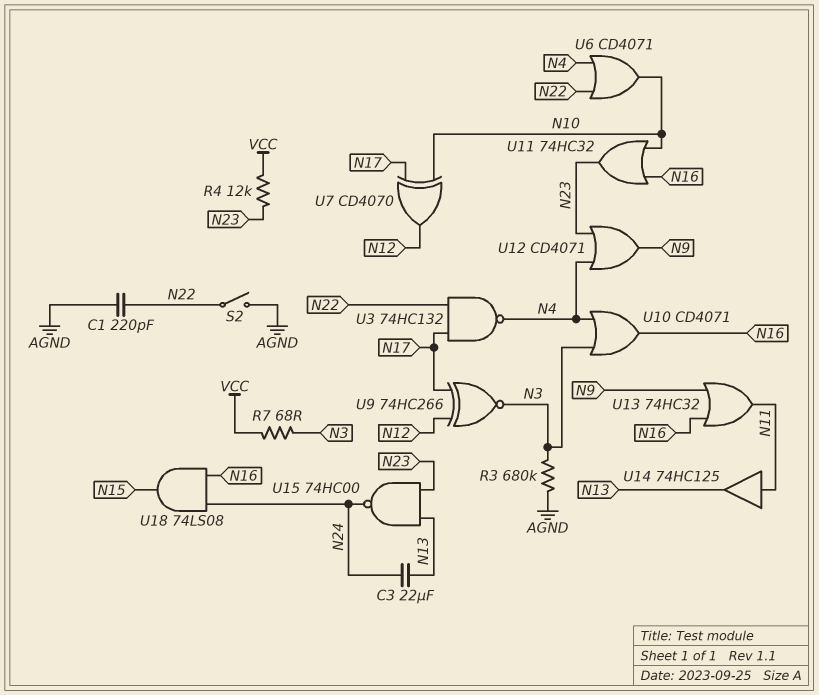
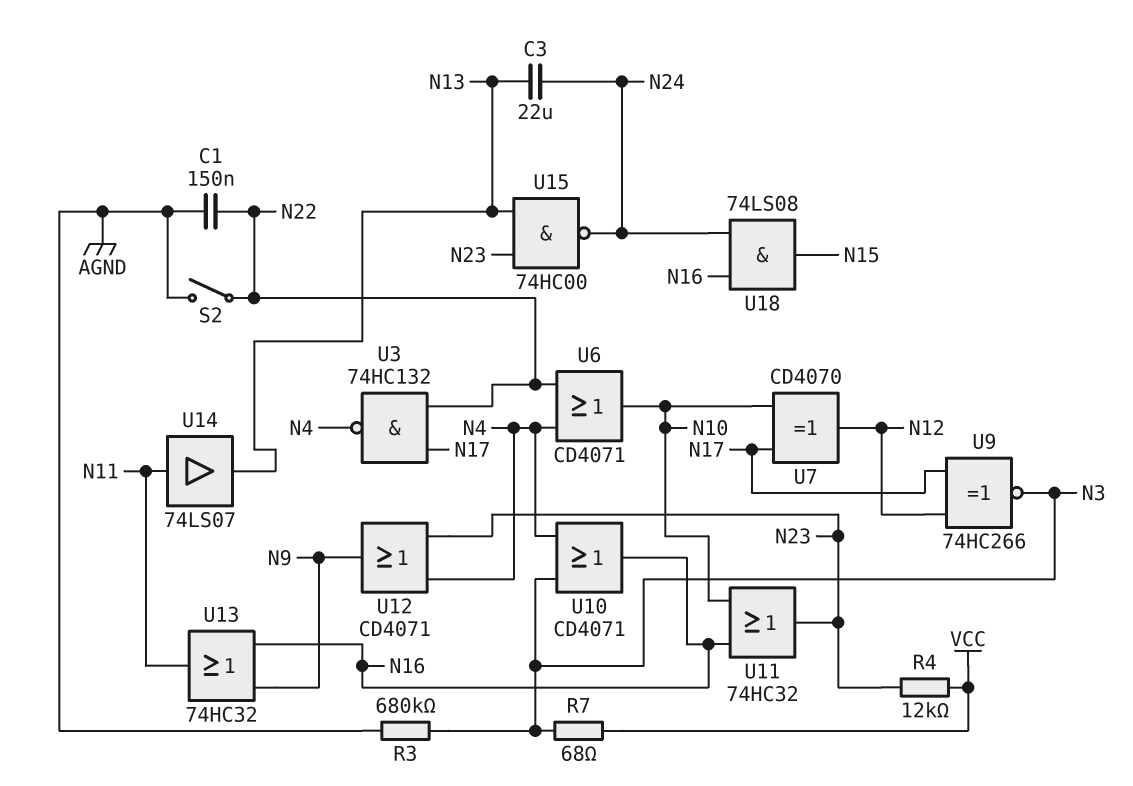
C1: 220pF (AGND, N22) -> 150nF (AGND, N22)
U14: buffer 74HC125 (in N11, out N13) -> buffer 74LS07 (in N11, out N13)

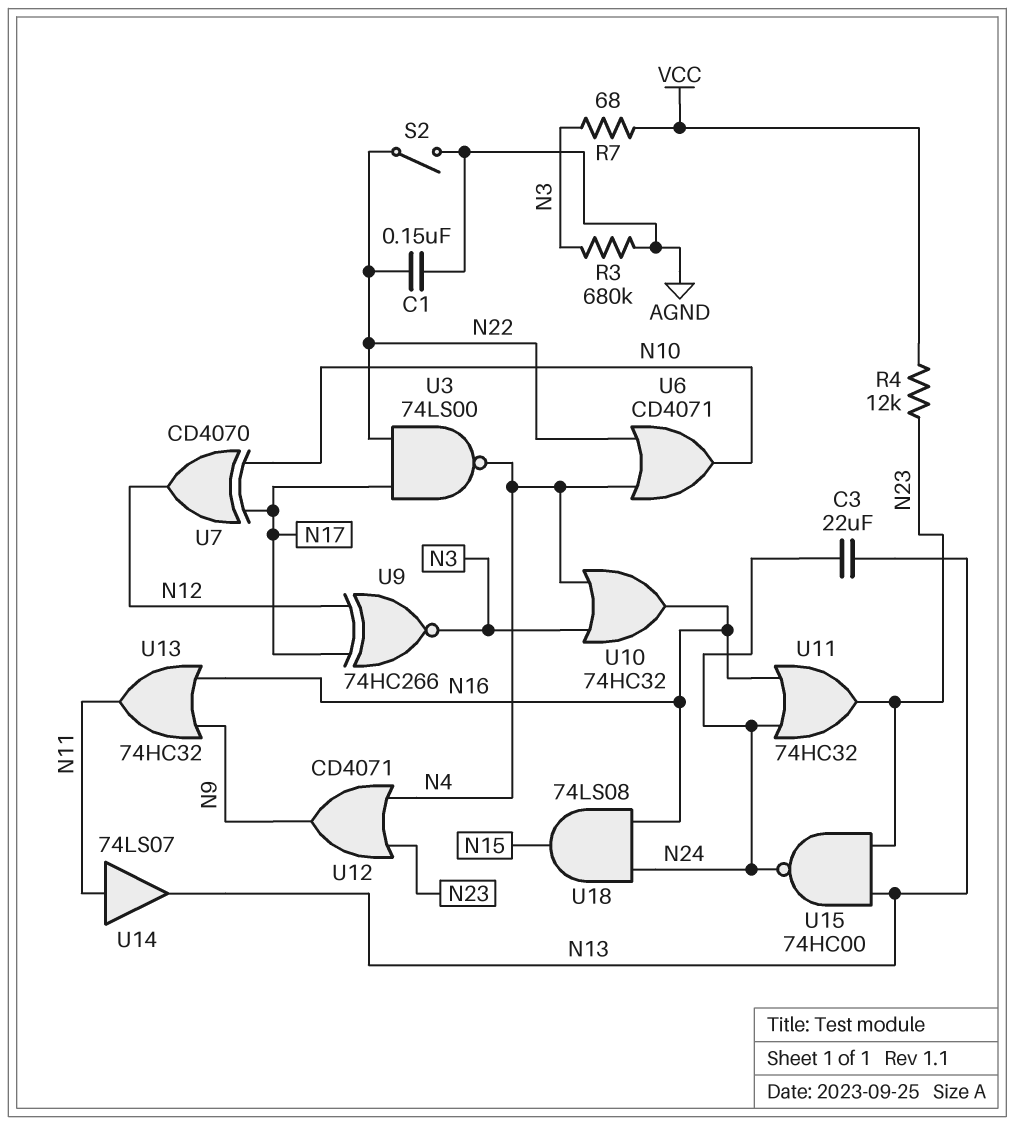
U3: NAND 74HC132 (in N17, in N22, out N4) -> NAND 74LS00 (in N17, in N22, out N4)
U10: OR CD4071 (in N3, in N4, out N16) -> OR 74HC32 (in N3, in N4, out N16)
U11: OR 74HC32 (in N10, in N16, out N23) -> OR 74HC32 (in N16, in N24, out N23)

